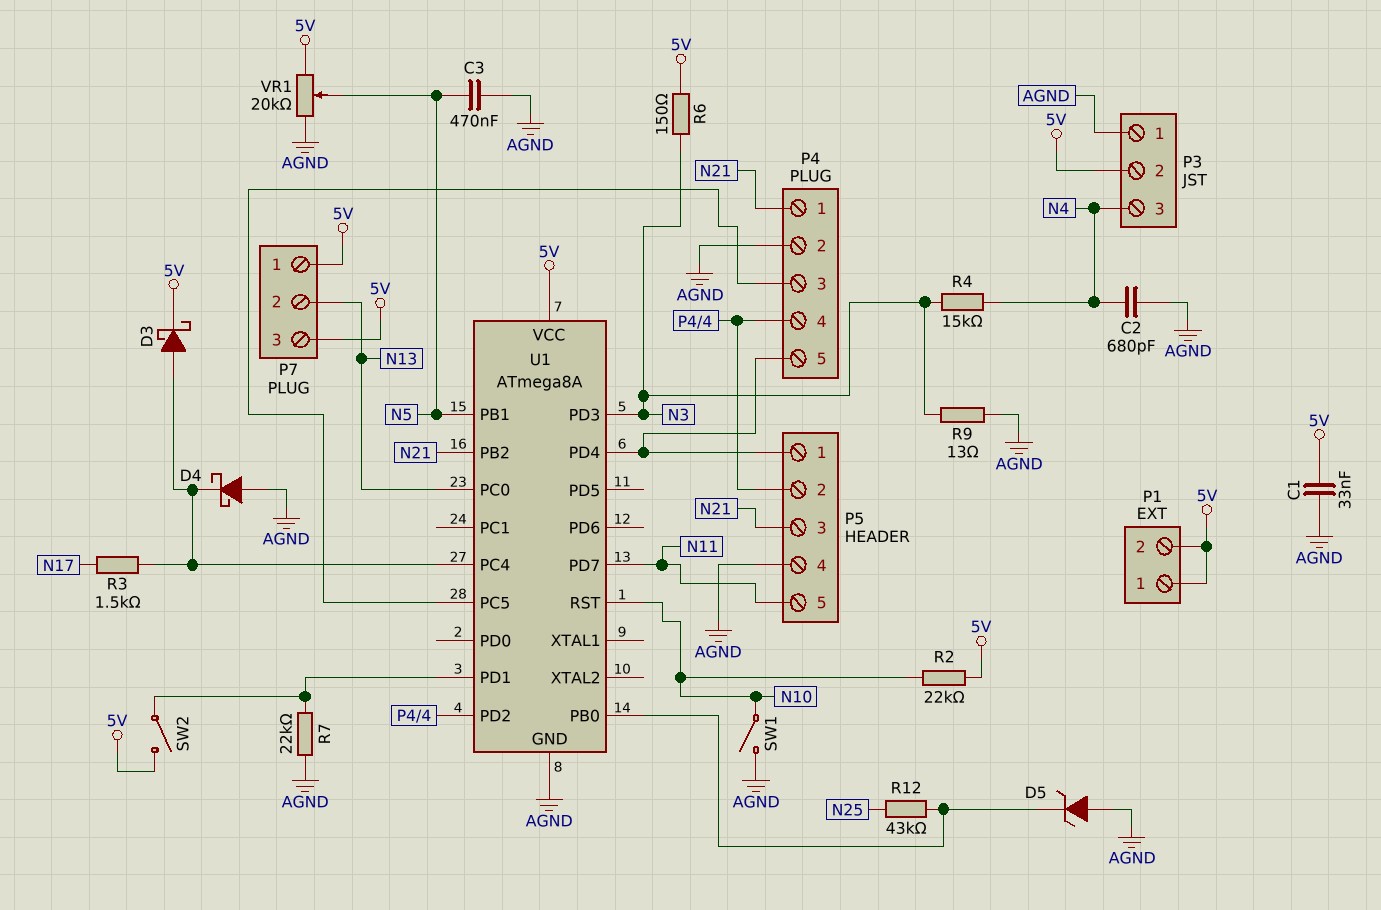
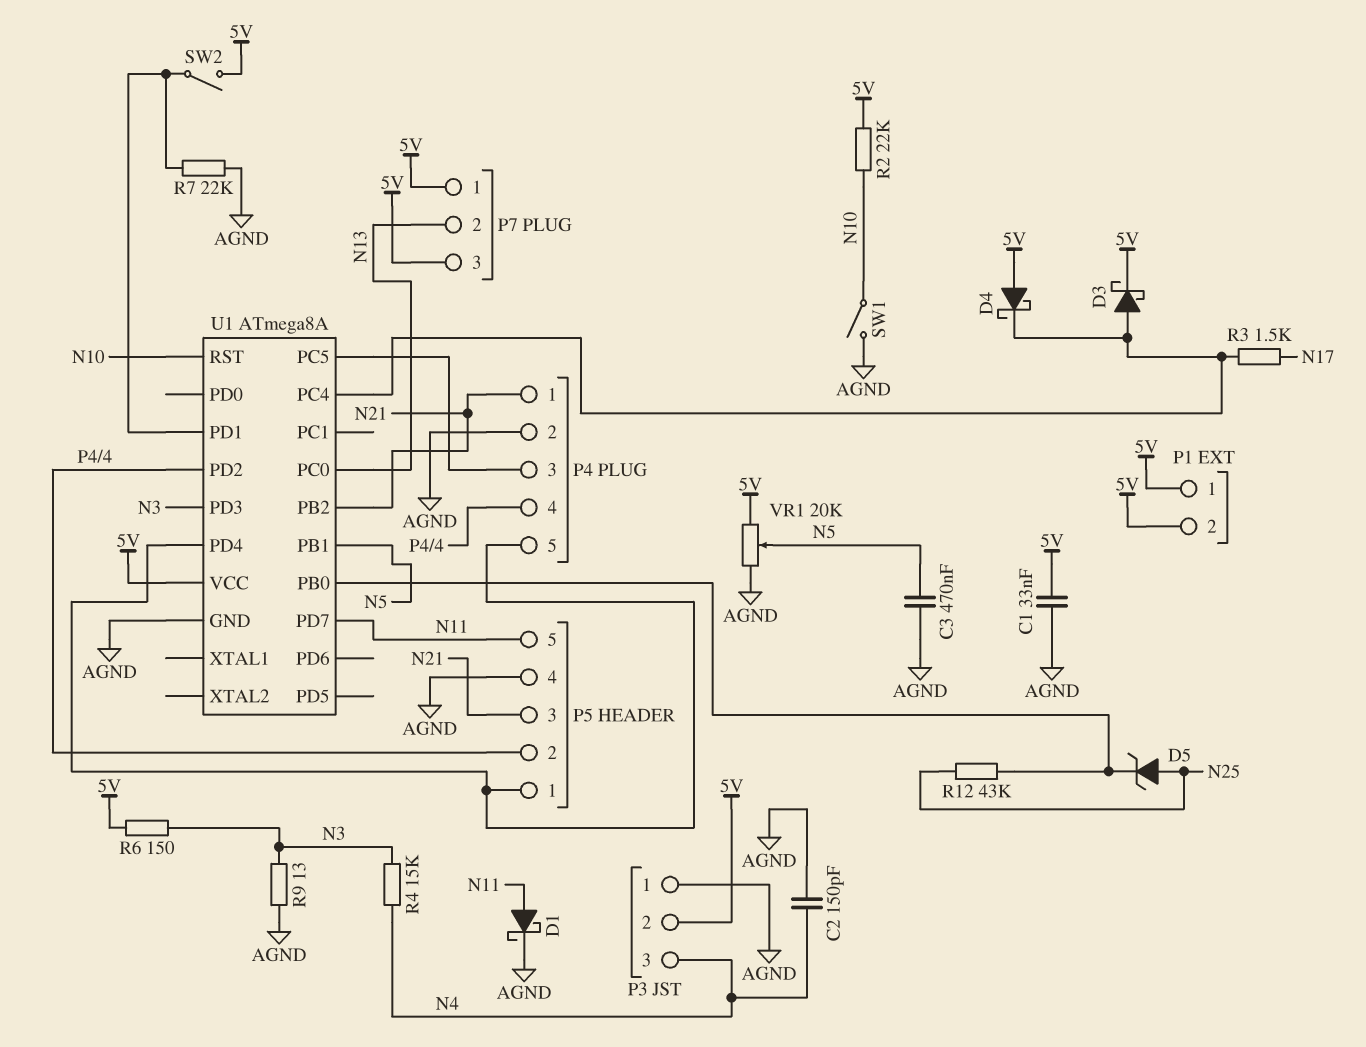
C2: 680pF (AGND, N4) -> 150pF (AGND, N4)
D1: none -> schottky (A N11, K AGND)
D4: schottky (A AGND, K U1/PC4) -> schottky (A 5V, K U1/PC4)
D5: zener (A AGND, K U1/PB0) -> zener (A N25, K U1/PB0)

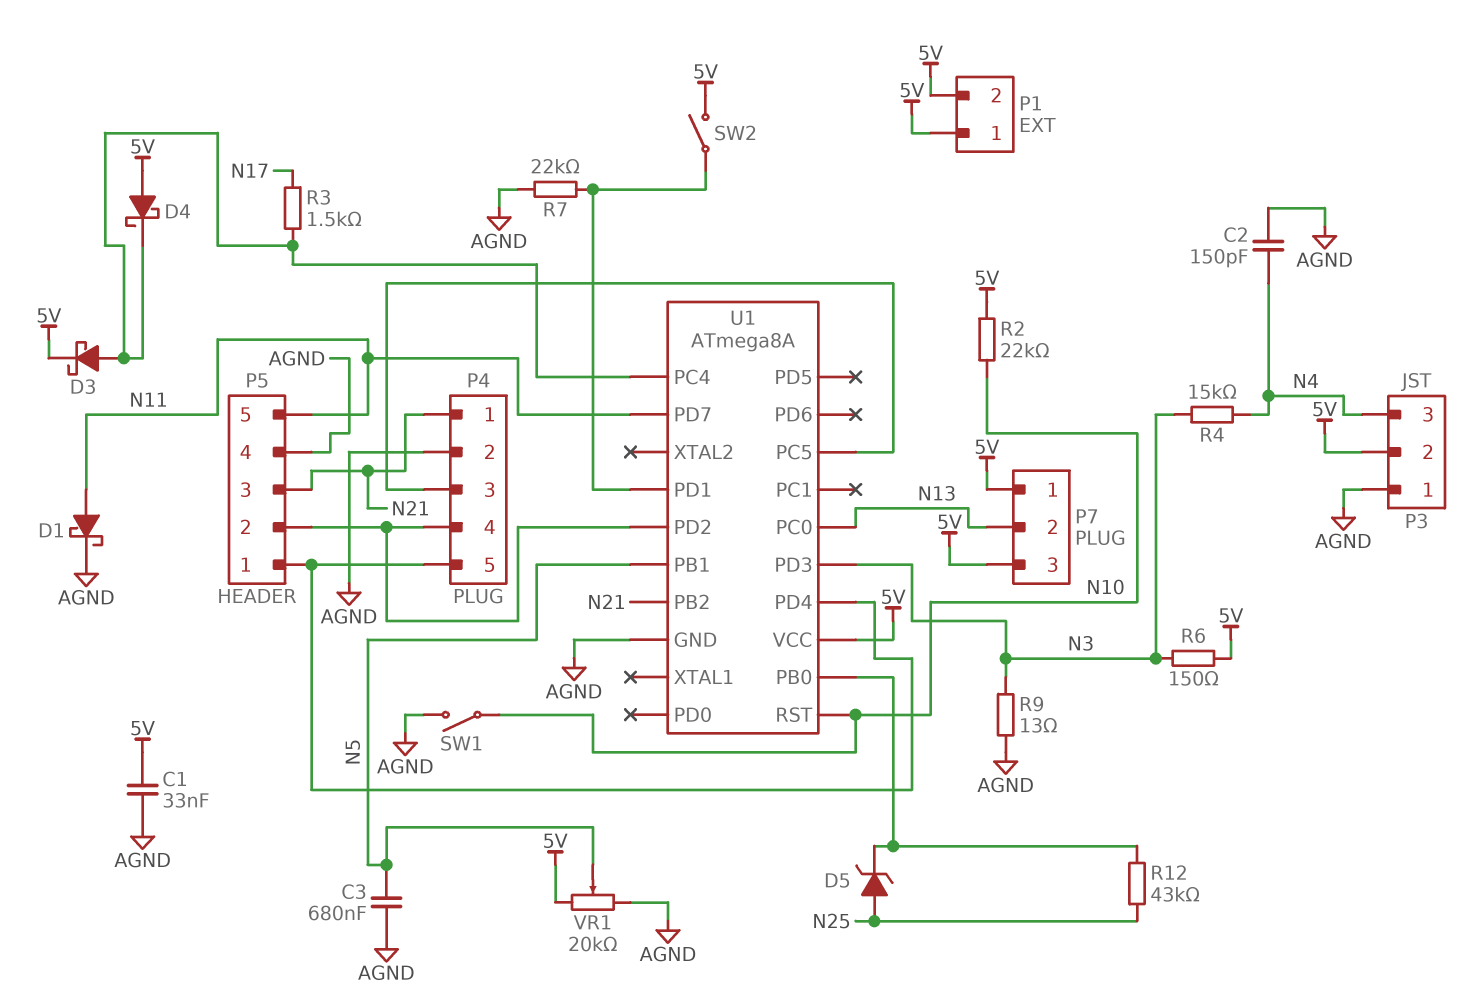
C3: 470nF (AGND, N5) -> 680nF (AGND, N5)

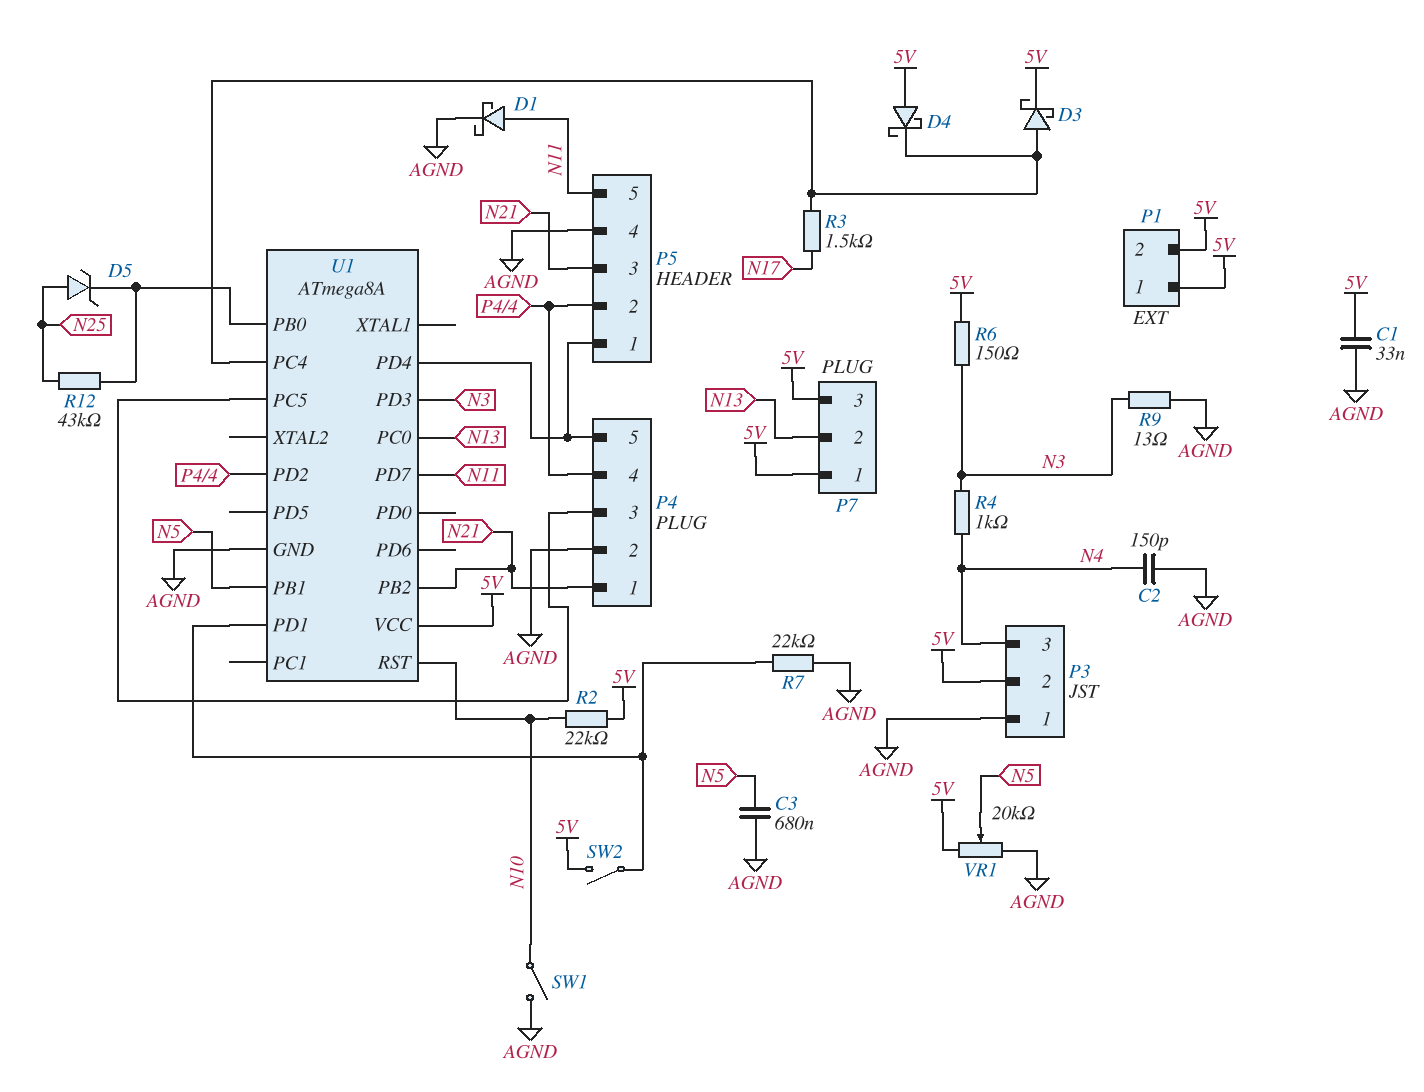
R4: 15k (N3, N4) -> 1k (N3, N4)

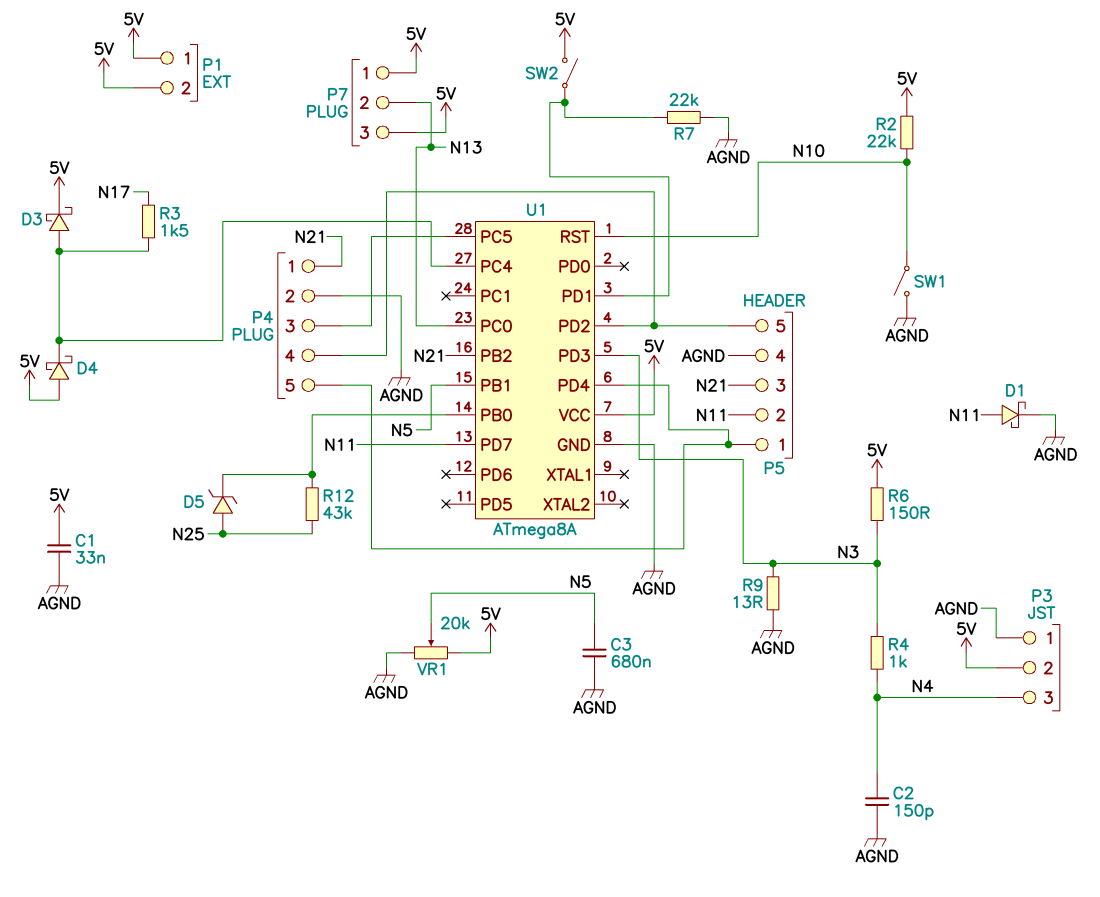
P5 pin 2: P4/4 -> N11
P5 pin 5: N11 -> P4/4

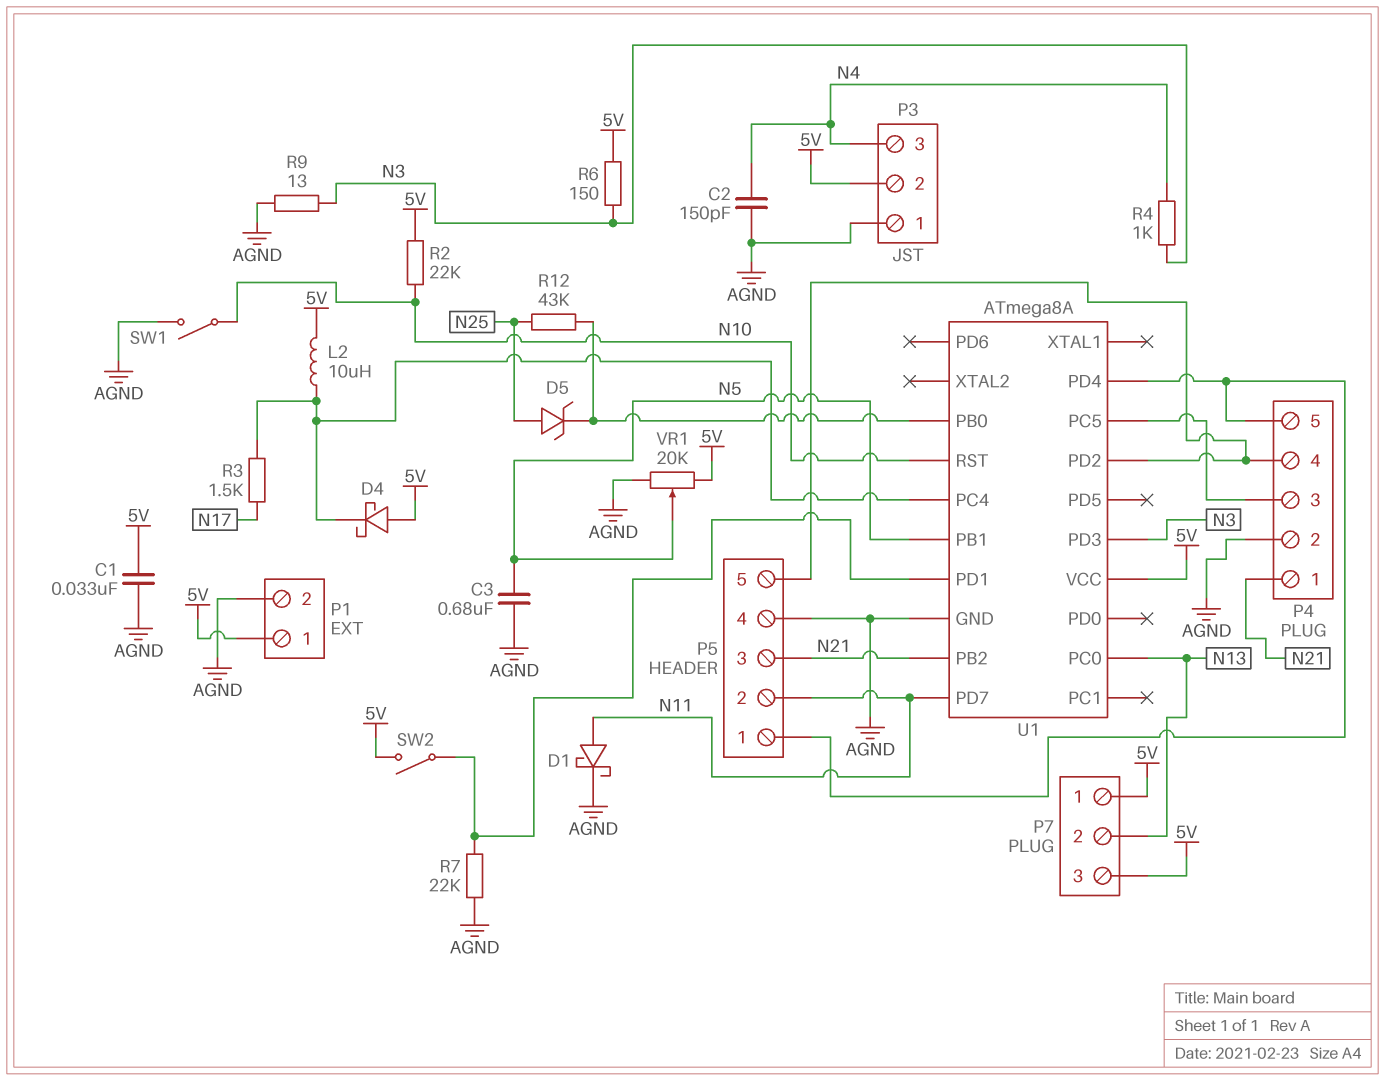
D3: schottky (A U1/PC4, K 5V) -> none
L2: none -> 10uH (5V, U1/PC4)
P1 pin 2: 5V -> AGND

